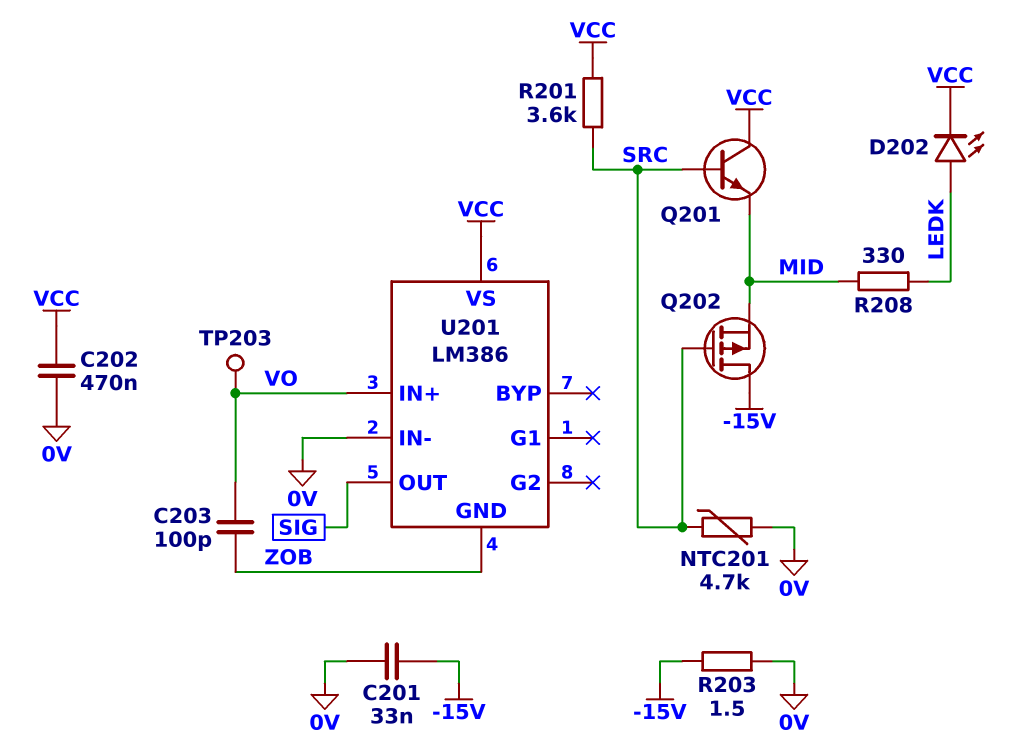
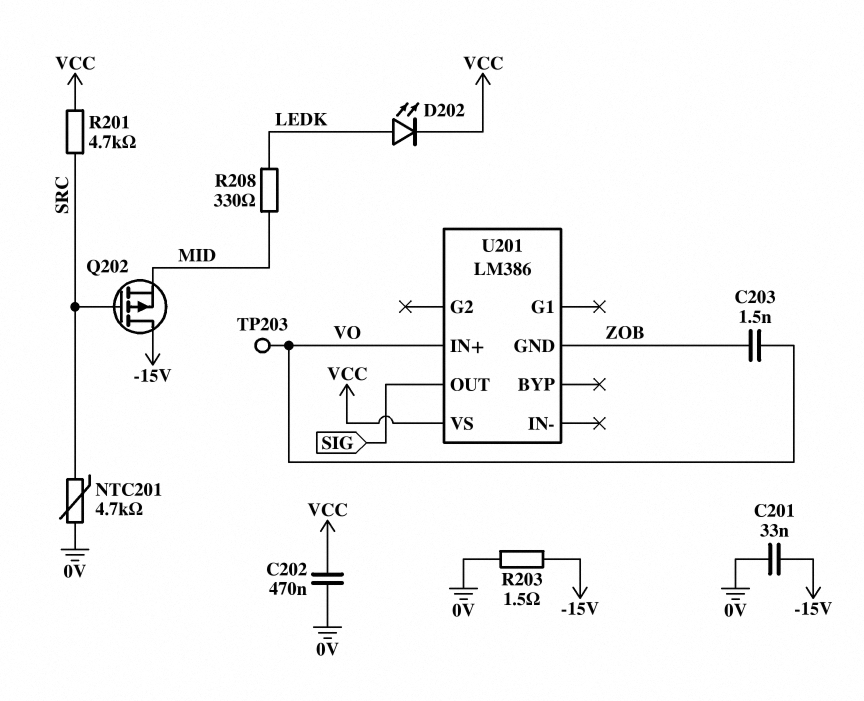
C203: 100pF (VO, ZOB) -> 1.5nF (VO, ZOB)
Q201: NPN (B SRC, C VCC, E MID) -> none
R201: 3.6k (SRC, VCC) -> 4.7k (SRC, VCC)
U201 pin IN-: 0V -> none

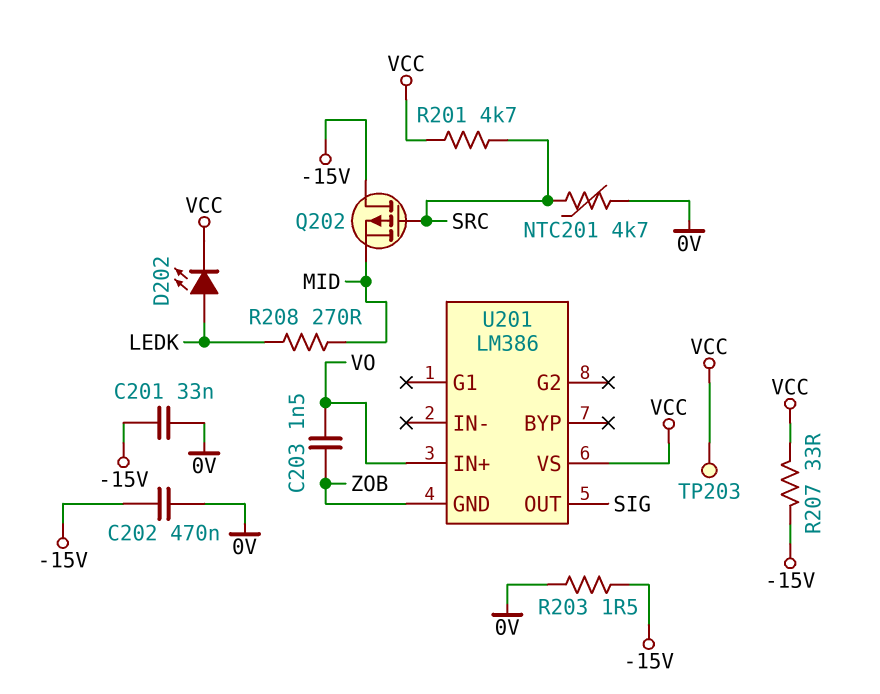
C202: 470nF (0V, VCC) -> 470nF (-15V, 0V)
R207: none -> 33 (-15V, VCC)
R208: 330 (LEDK, MID) -> 270 (LEDK, MID)
TP203: test point (VO) -> test point (VCC)

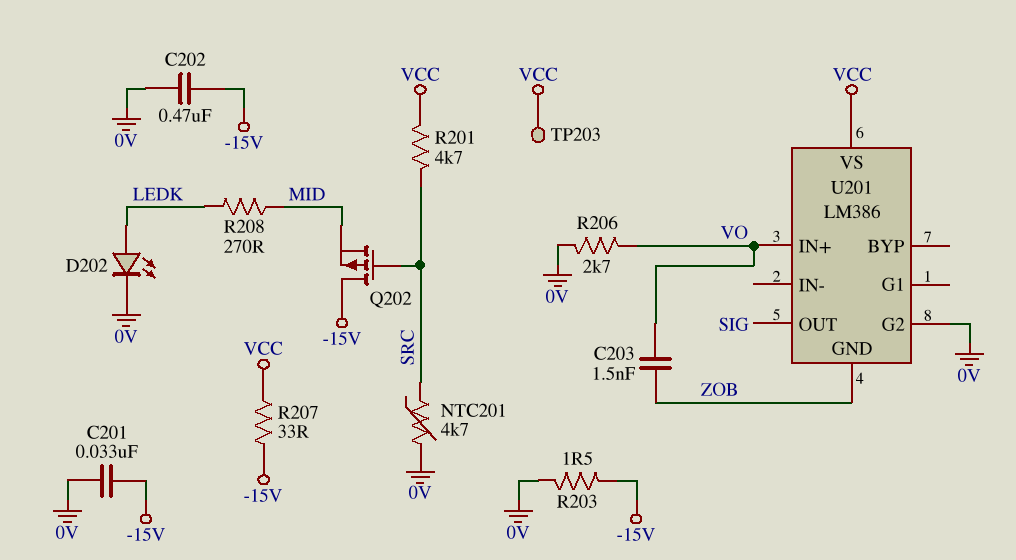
D202: LED (A LEDK, K VCC) -> LED (A LEDK, K 0V)
R206: none -> 2.7k (0V, VO)
U201 pin G2: none -> 0V

